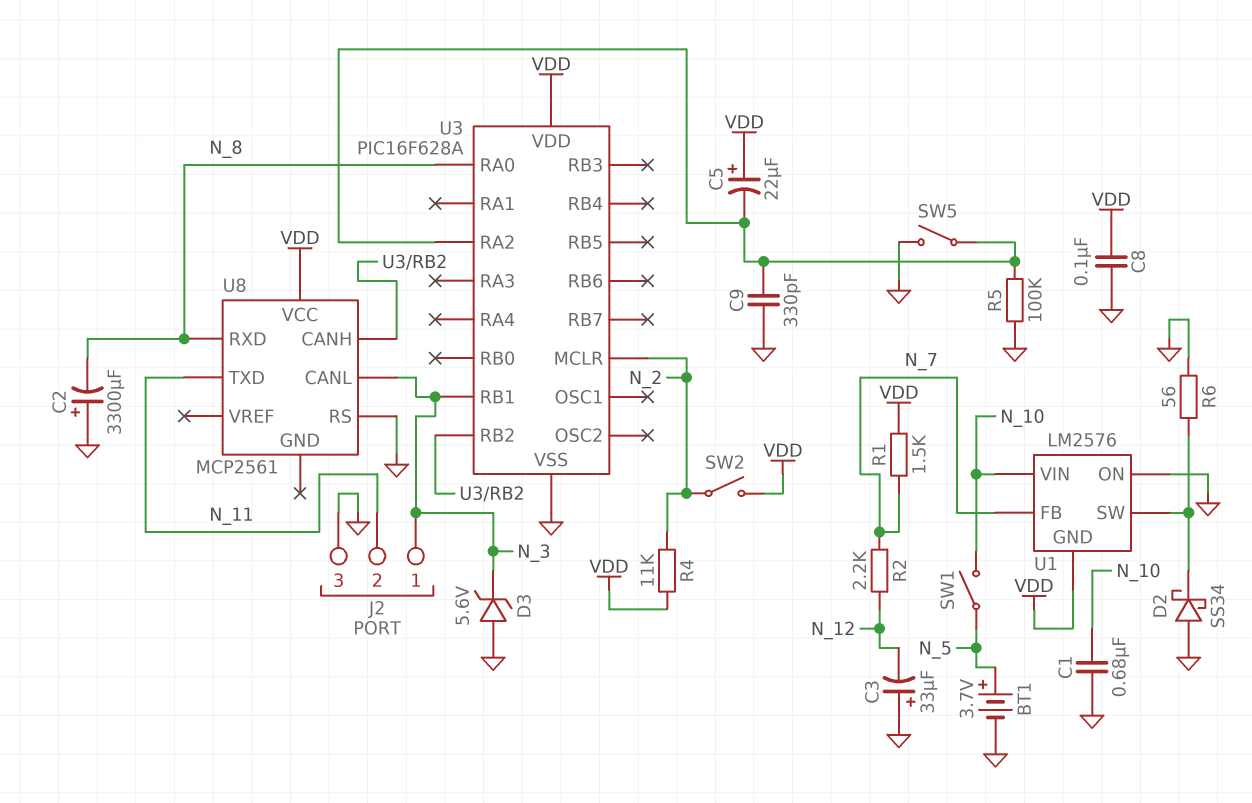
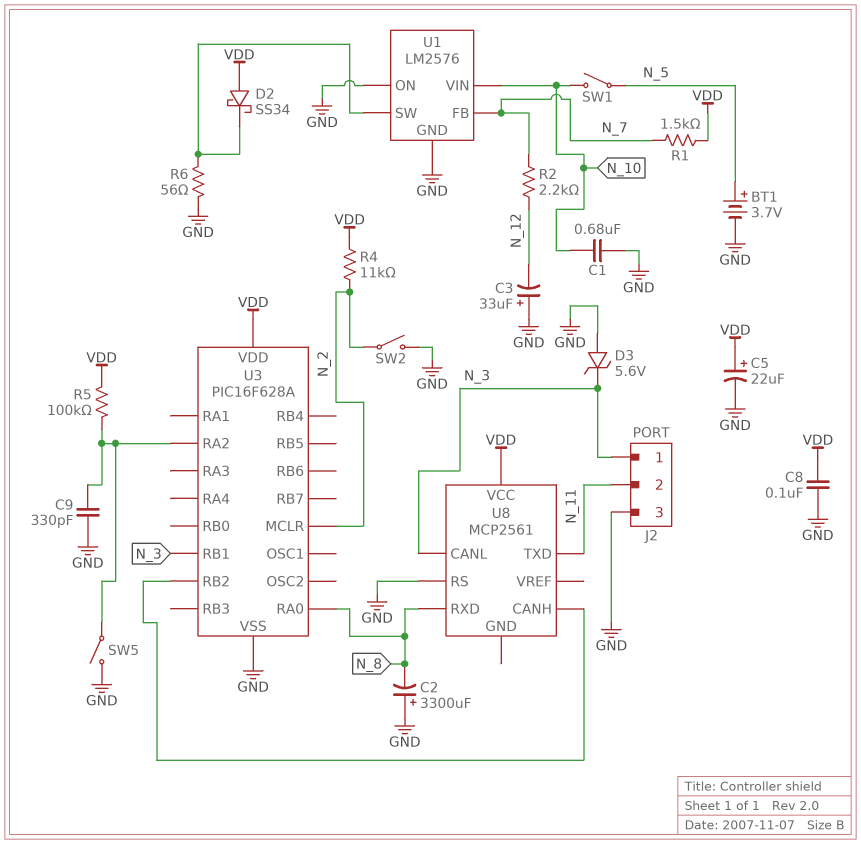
C5: 22uF (plus VDD, minus U3/RA2) -> 22uF (plus VDD, minus GND)
D2: schottky SS34 (A GND, K U1/SW) -> schottky SS34 (A VDD, K U1/SW)
R5: 100k (GND, U3/RA2) -> 100k (U3/RA2, VDD)
SW2: switch (N_2, VDD) -> switch (GND, N_2)
U1 pin GND: VDD -> GND

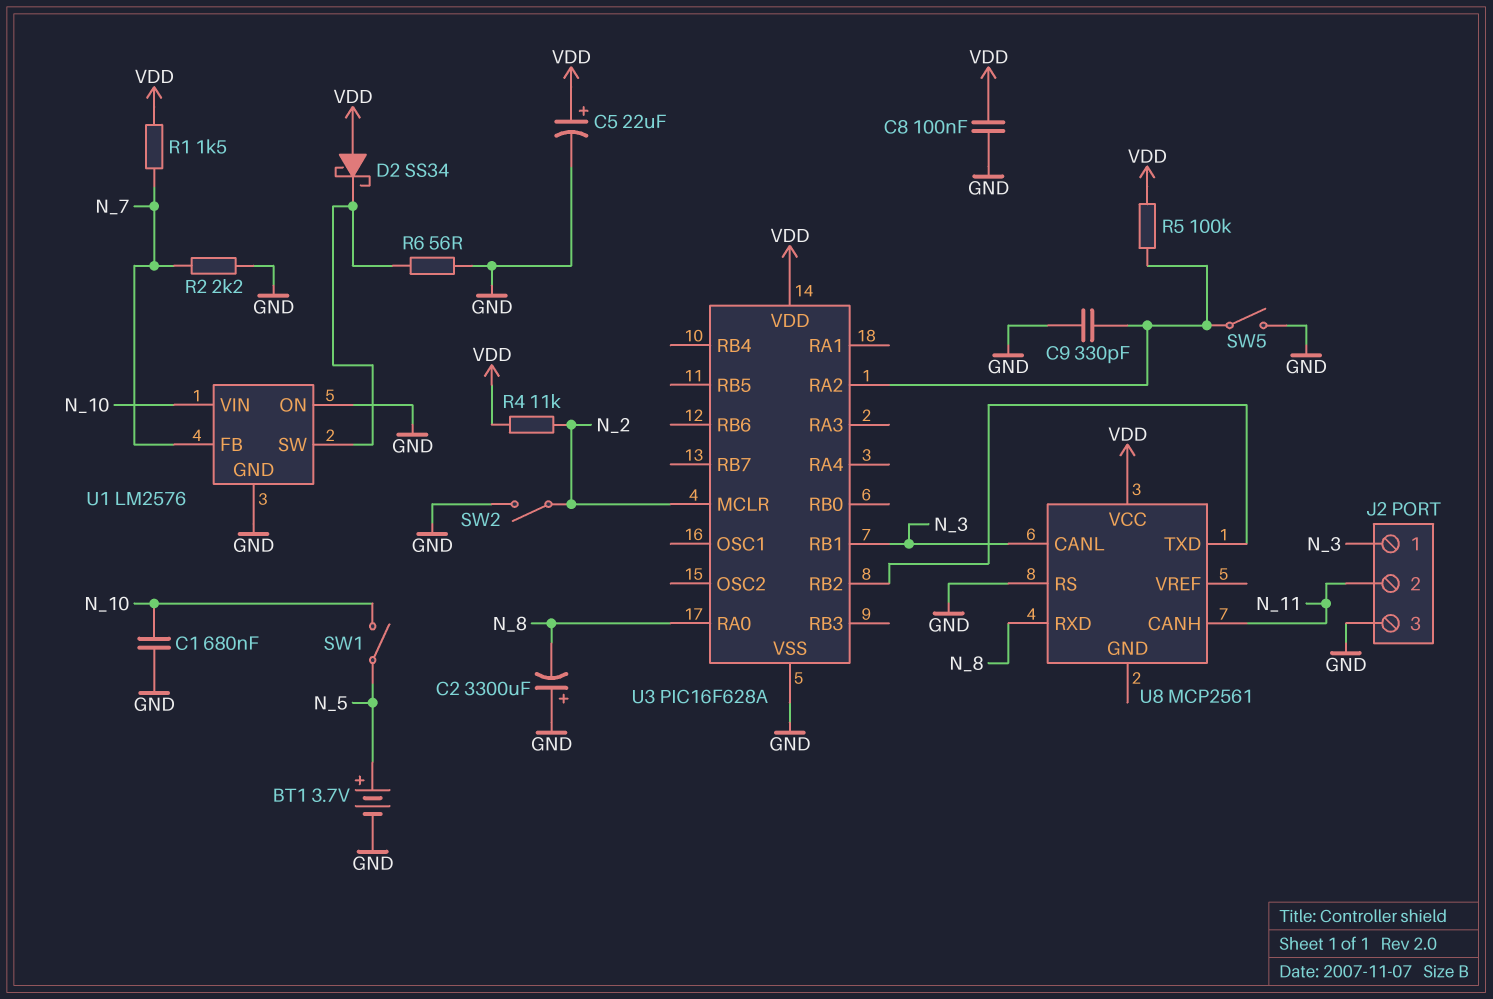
C3: 33uF (plus GND, minus N_12) -> none
D3: zener 5.6V (A GND, K N_3) -> none
R2: 2.2k (N_7, N_12) -> 2.2k (GND, N_7)
U8 pin CANH: U3/RB2 -> N_11
U8 pin TXD: N_11 -> U3/RB2

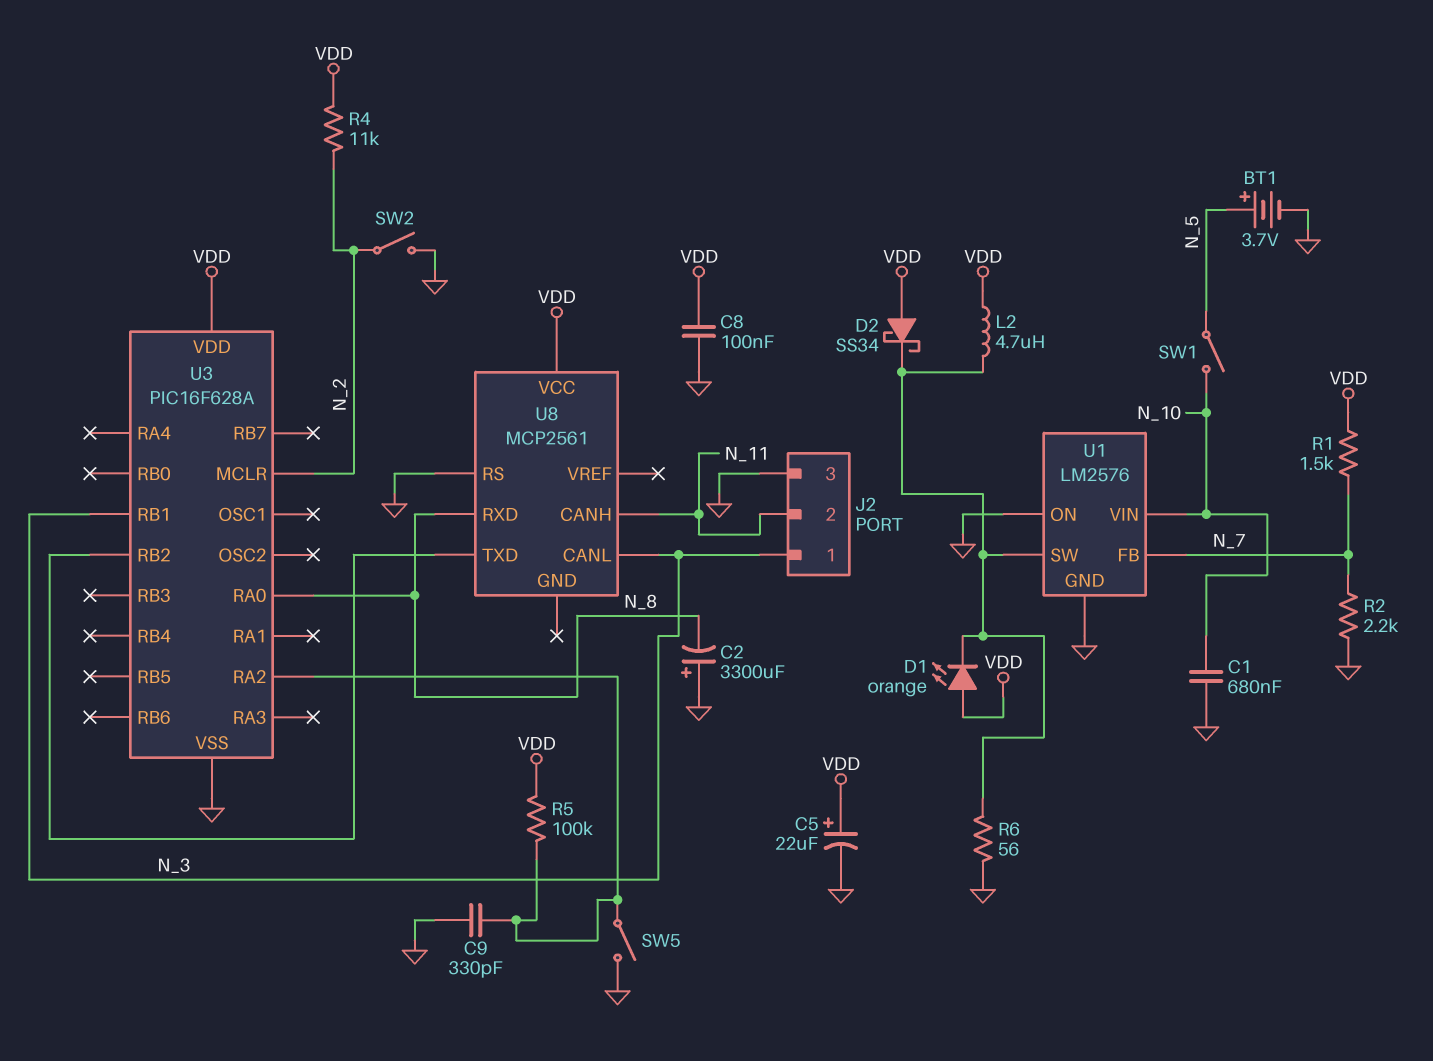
D1: none -> LED orange (A VDD, K U1/SW)
L2: none -> 4.7uH (U1/SW, VDD)

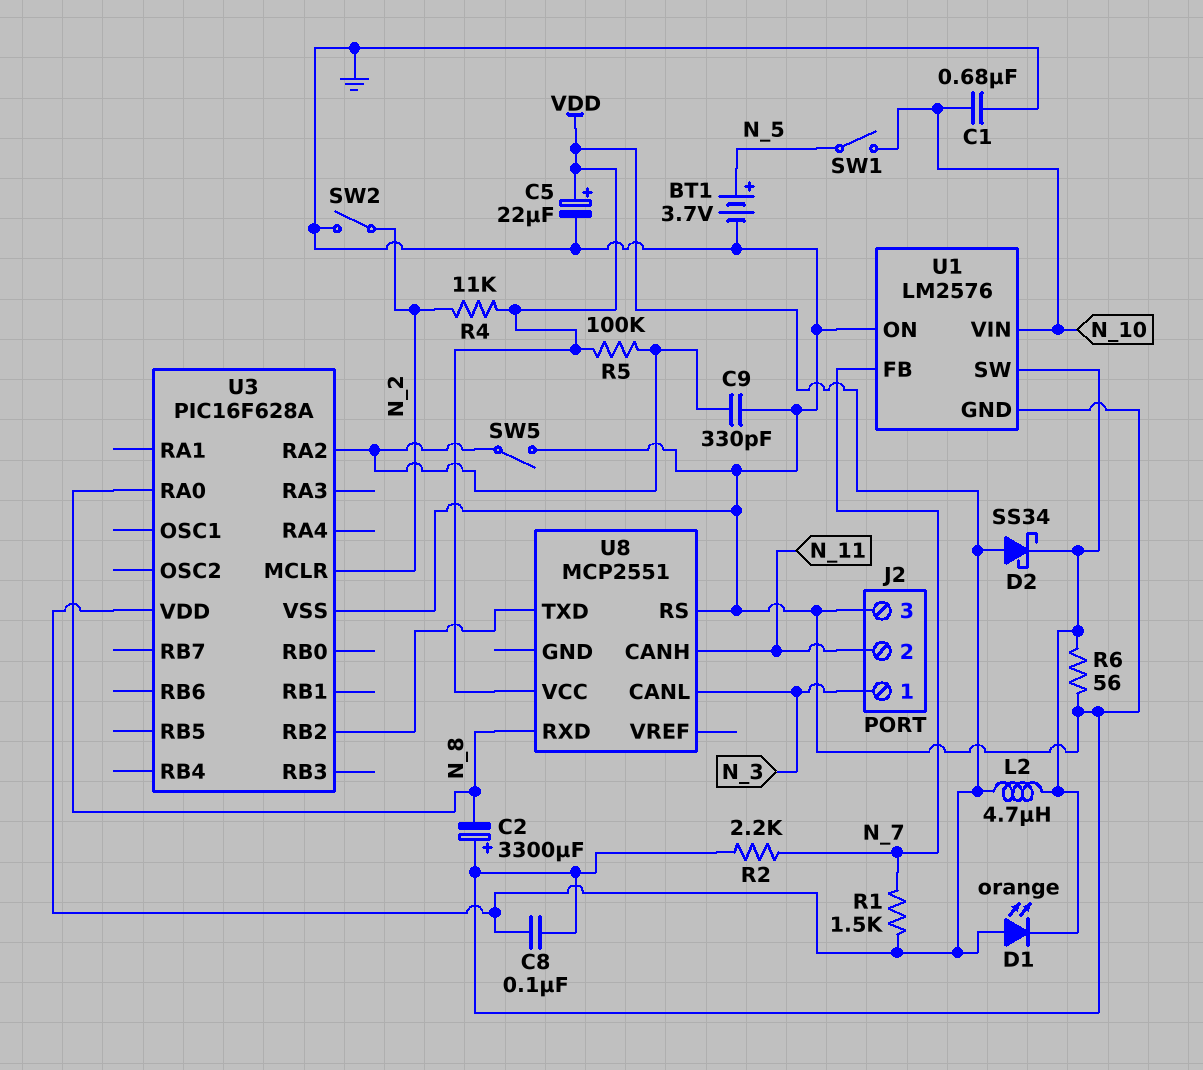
U3 pin RB1: N_3 -> none
U8: MCP2561 -> MCP2551

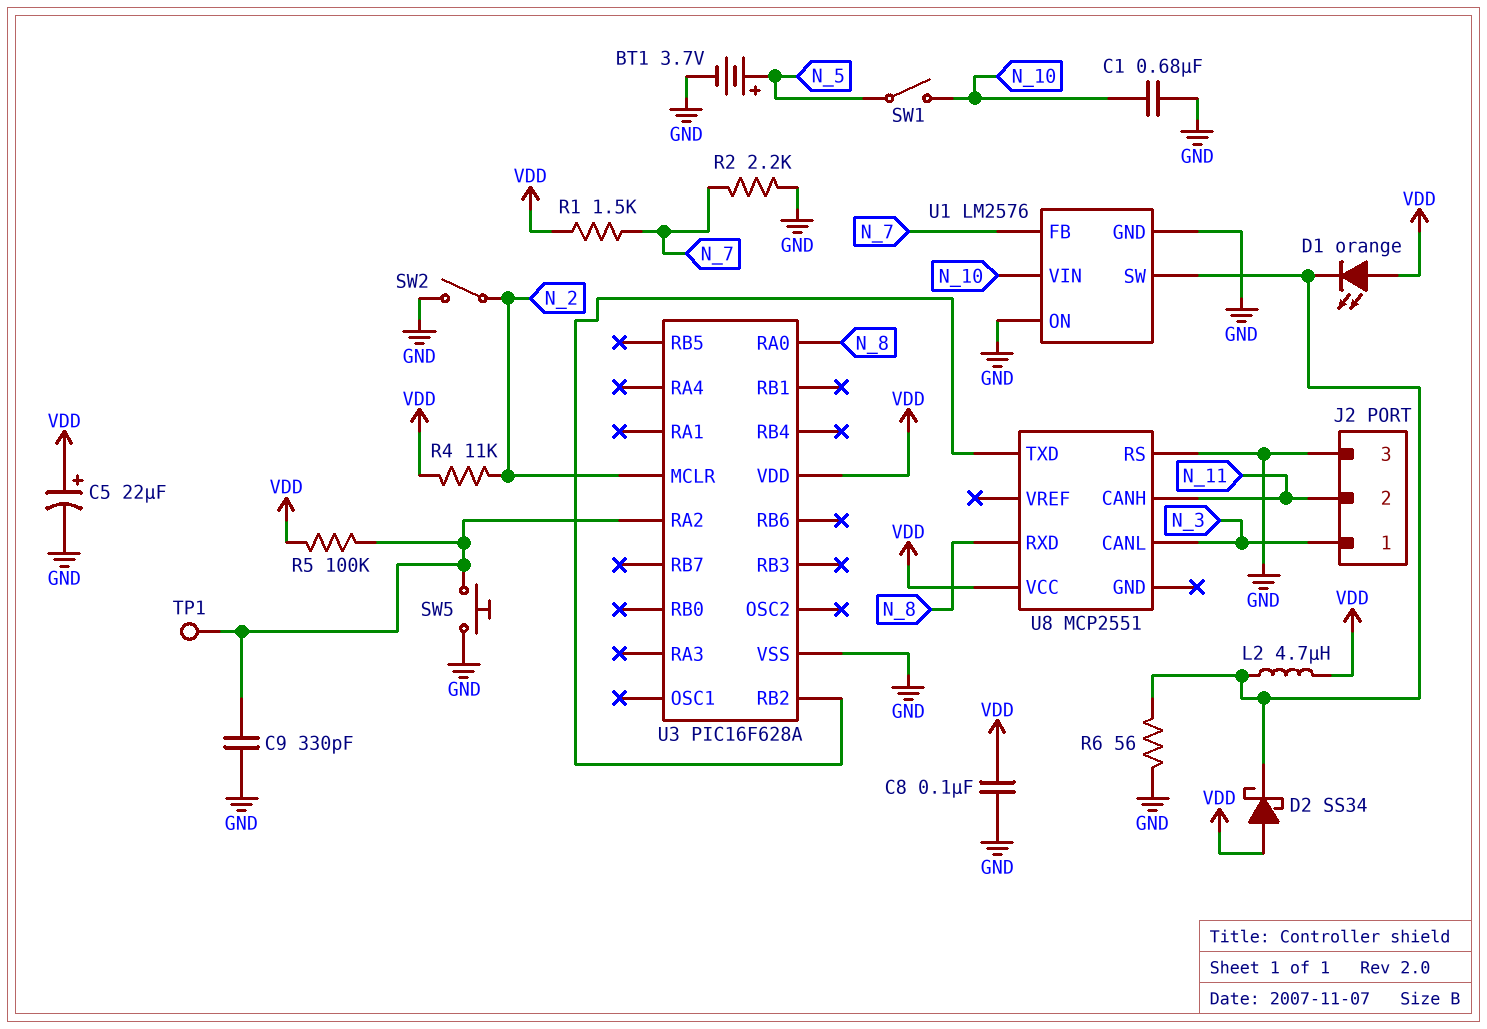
C2: 3300uF (plus GND, minus N_8) -> none
SW5: switch (GND, U3/RA2) -> button (GND, U3/RA2)
TP1: none -> test point (U3/RA2)

